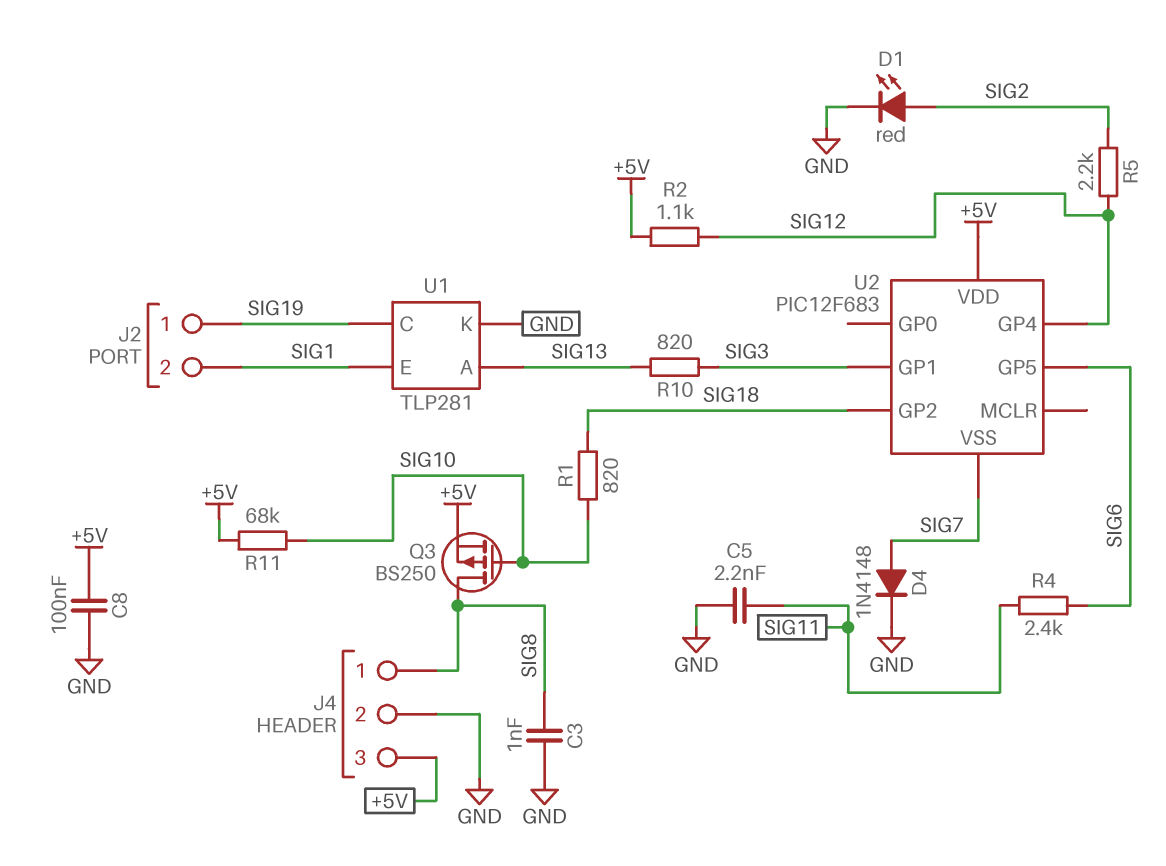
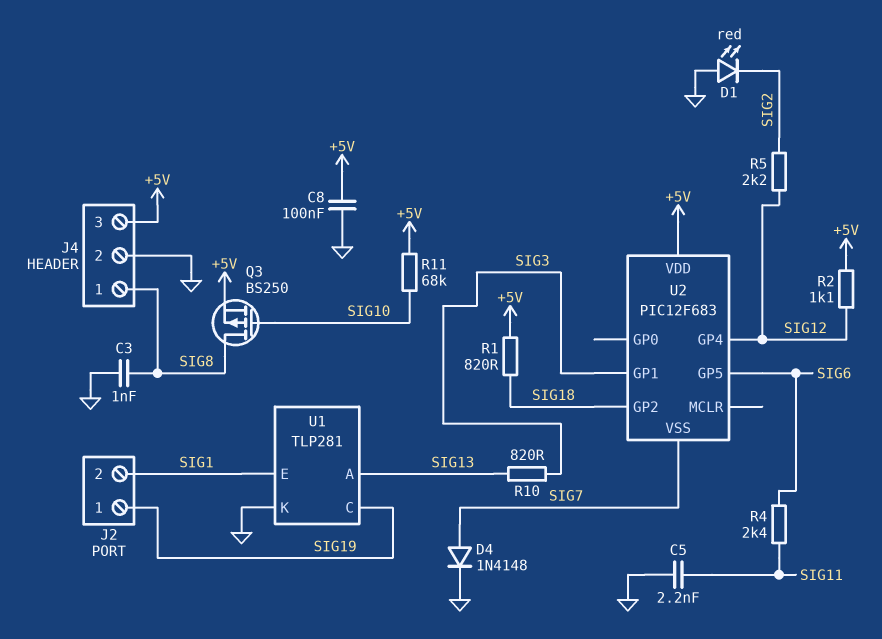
D1: LED red (A SIG2, K GND) -> LED red (A GND, K SIG2)
R1: 820 (SIG10, SIG18) -> 820 (+5V, SIG18)

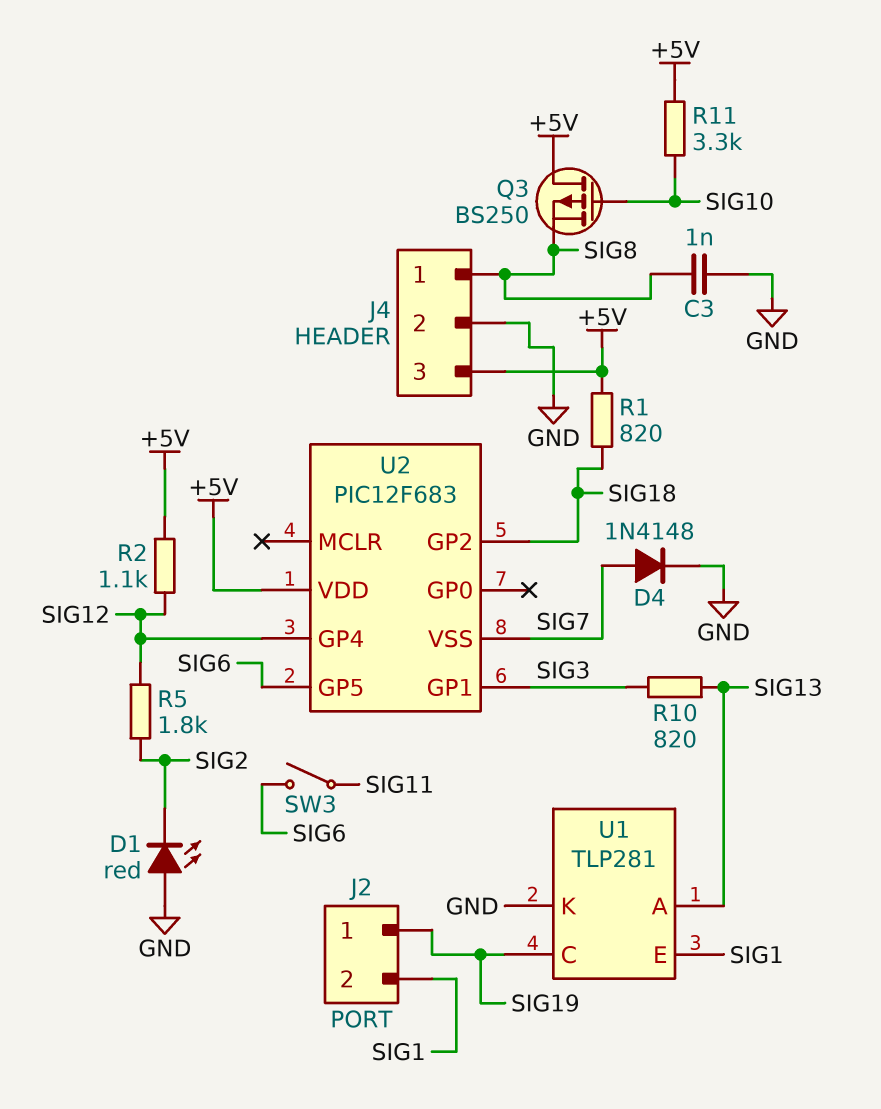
C5: 2.2nF (GND, SIG11) -> none
C8: 100nF (+5V, GND) -> none
Q3: PMOS BS250 (G SIG10, D SIG8, S +5V) -> PMOS BS250 (G SIG10, D +5V, S SIG8)
R4: 2.4k (SIG6, SIG11) -> none
R5: 2.2k (SIG2, SIG12) -> 1.8k (SIG2, SIG12)
R11: 68k (+5V, SIG10) -> 3.3k (+5V, SIG10)
SW3: none -> switch (SIG6, SIG11)

